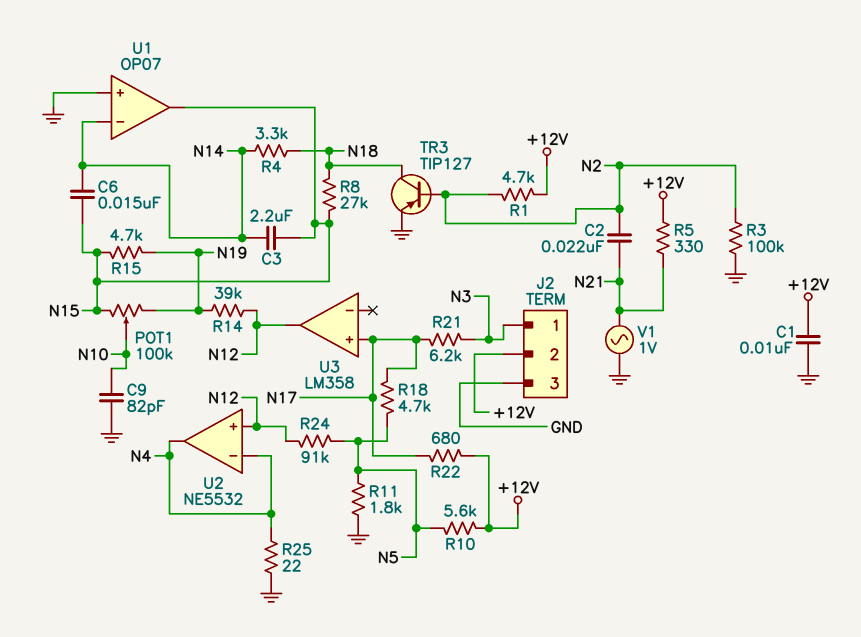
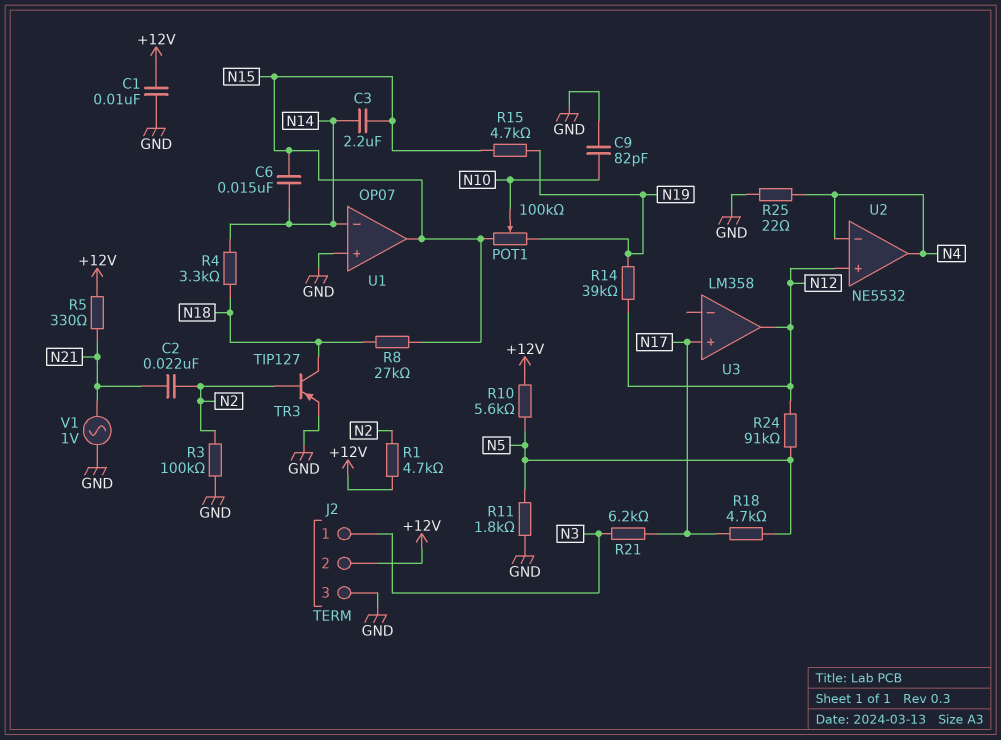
R22: 680 (+12V, N17) -> none

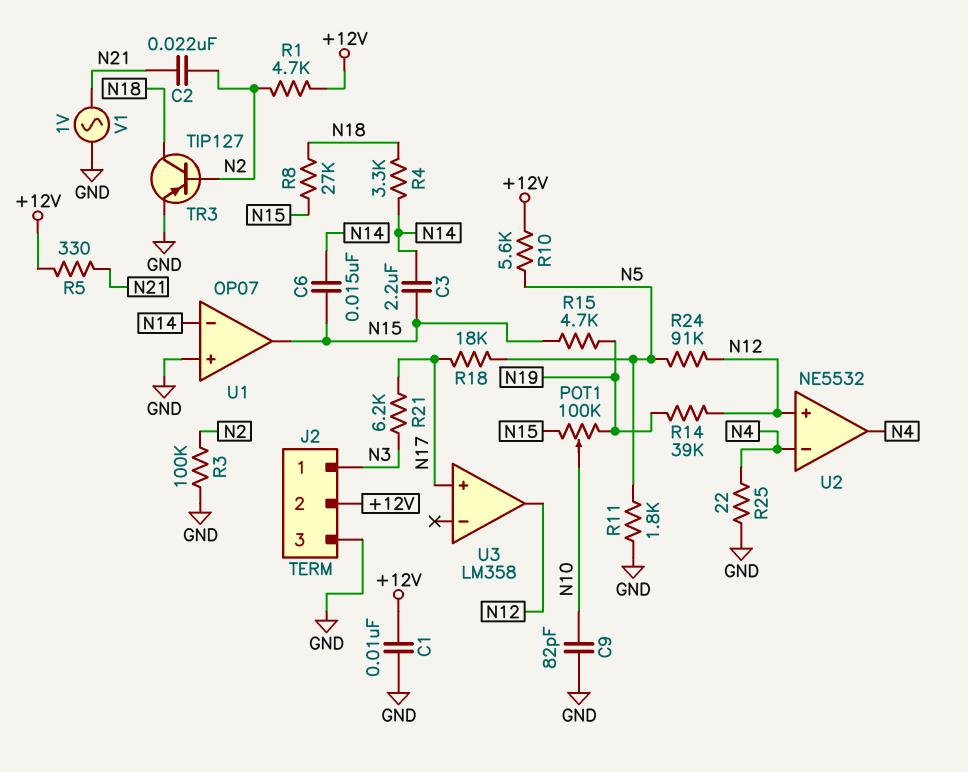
R18: 4.7k (N5, N17) -> 18k (N5, N17)

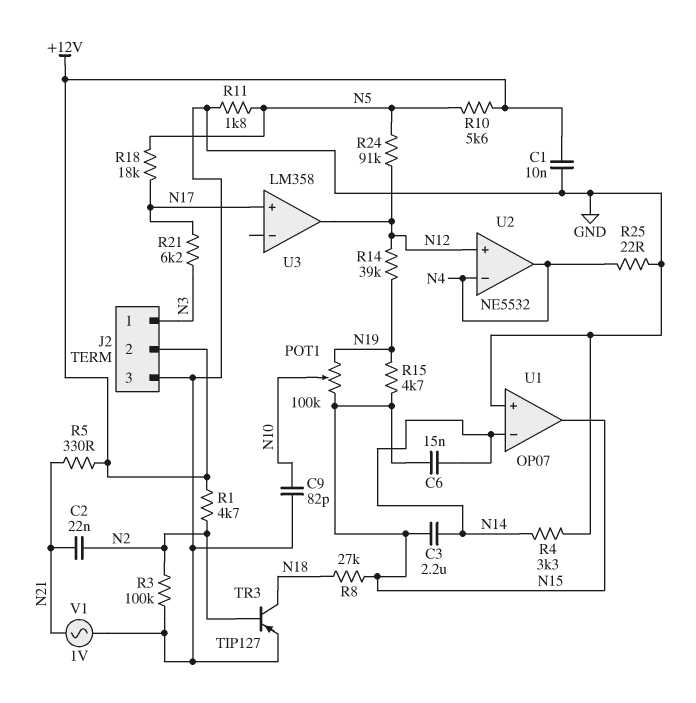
R4: 3.3k (N14, N18) -> 3.3k (GND, N14)

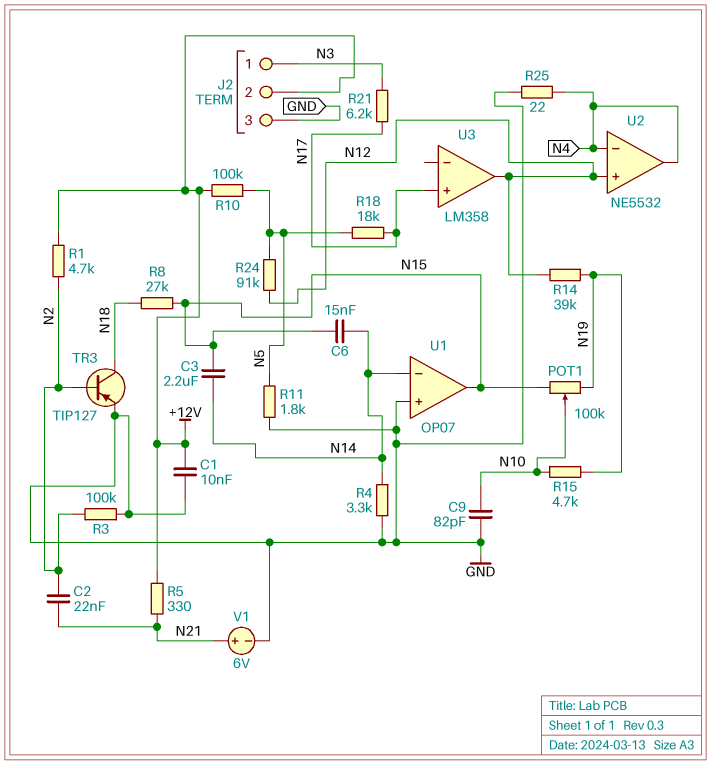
R10: 5.6k (+12V, N5) -> 100k (+12V, N5)
R15: 4.7k (N15, N19) -> 4.7k (N10, N19)
V1: AC 1V (GND, N21) -> 6V (plus N21, minus GND)

